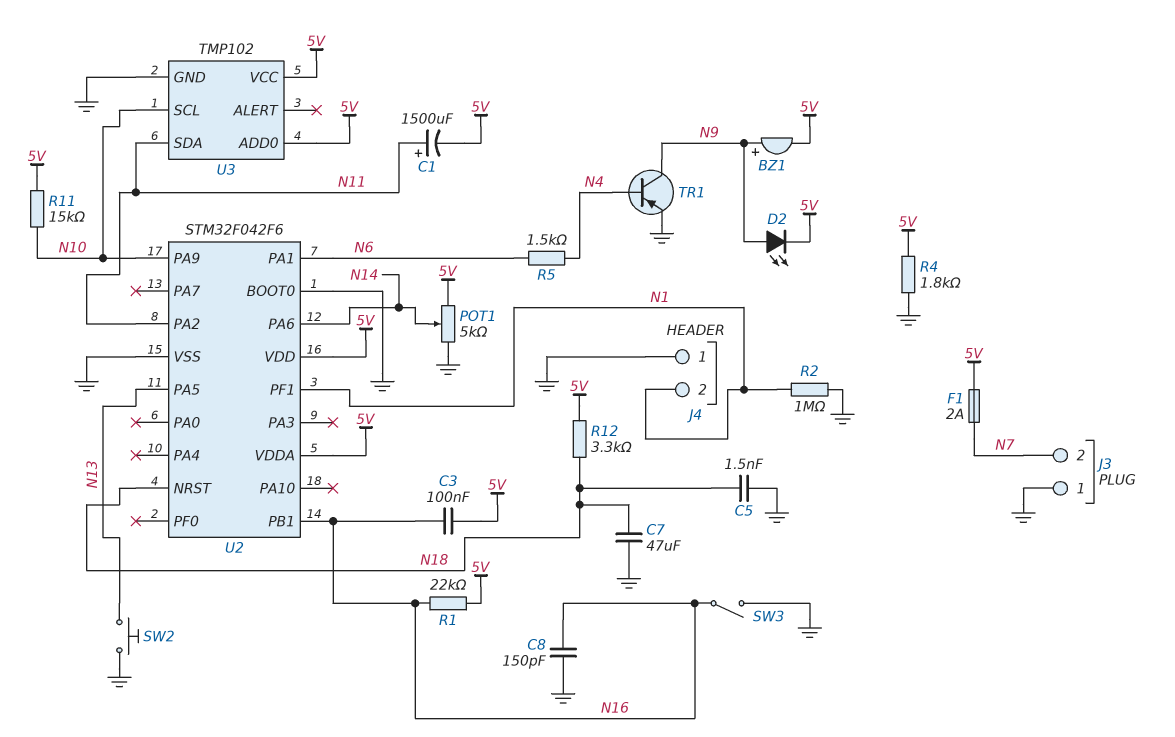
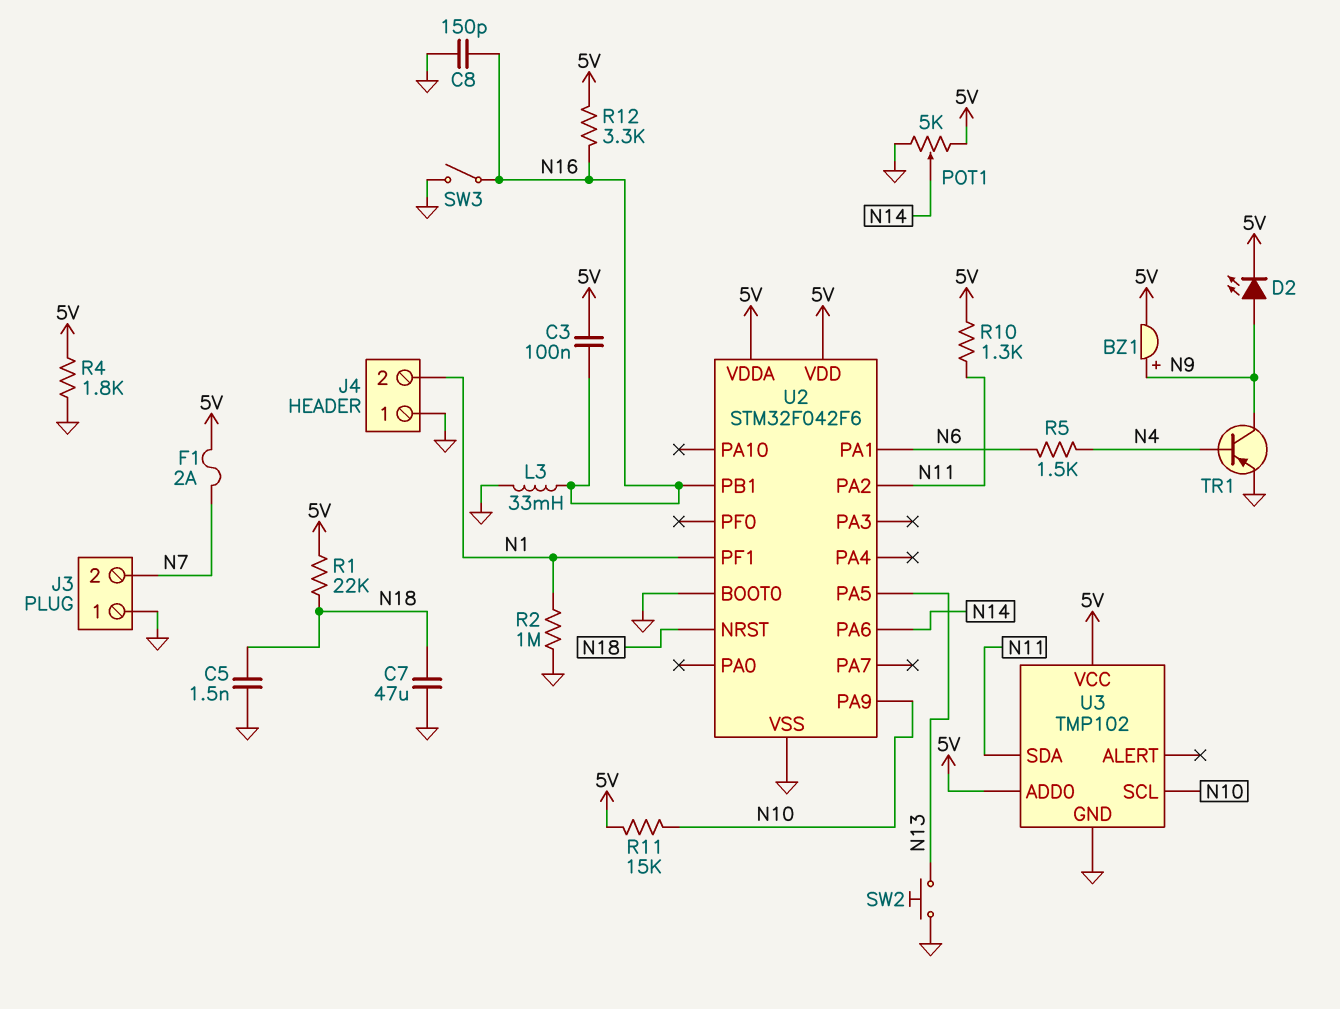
C1: 1500uF (plus N11, minus 5V) -> none
L3: none -> 33mH (GND, N16)
R1: 22k (5V, N16) -> 22k (5V, N18)
R10: none -> 1.3k (5V, N11)
R12: 3.3k (5V, N18) -> 3.3k (5V, N16)

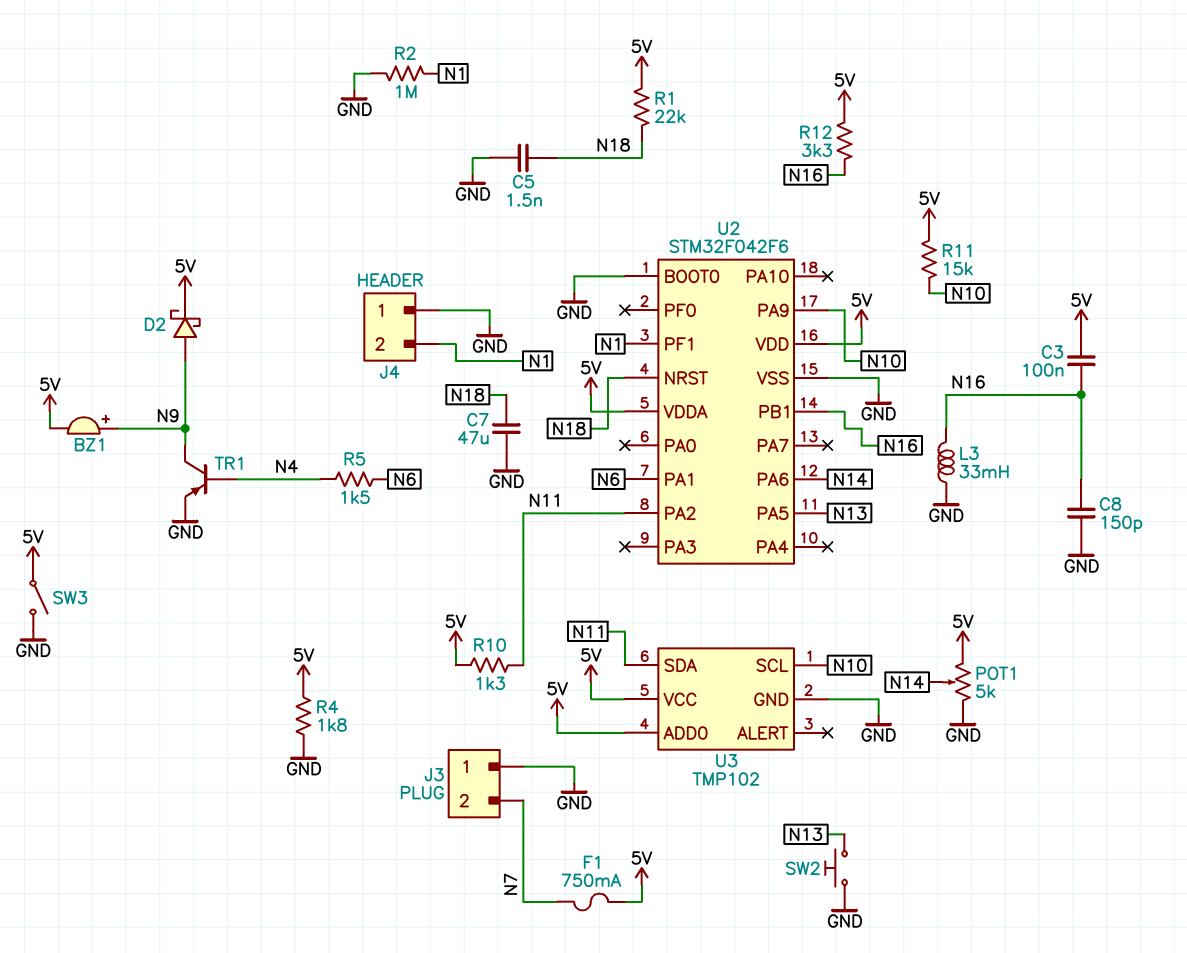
D2: LED (A N9, K 5V) -> schottky (A N9, K 5V)
F1: 2A (5V, N7) -> 750mA (5V, N7)
SW3: switch (GND, N16) -> switch (5V, GND)

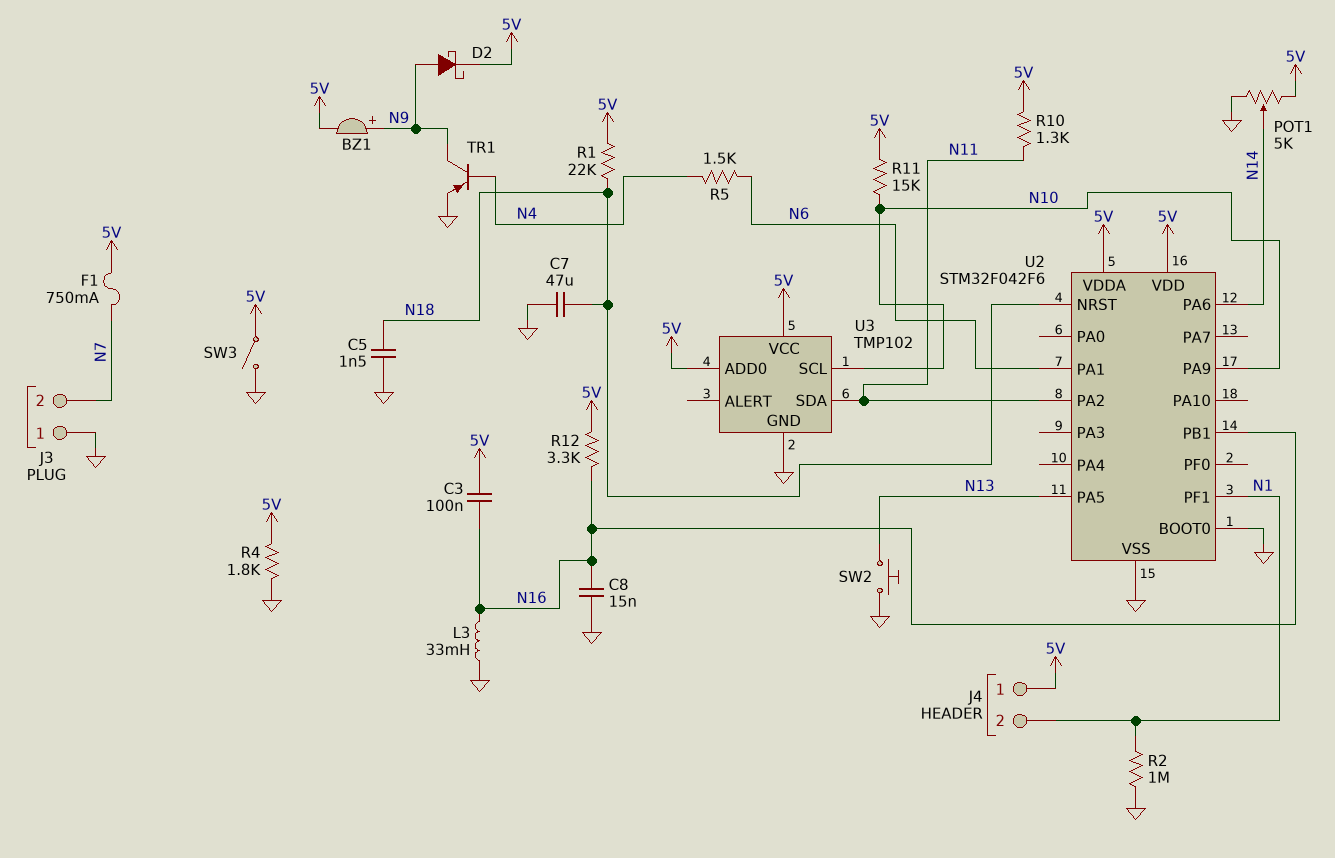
C8: 150pF (GND, N16) -> 15nF (GND, N16)
J4 pin 1: GND -> 5V

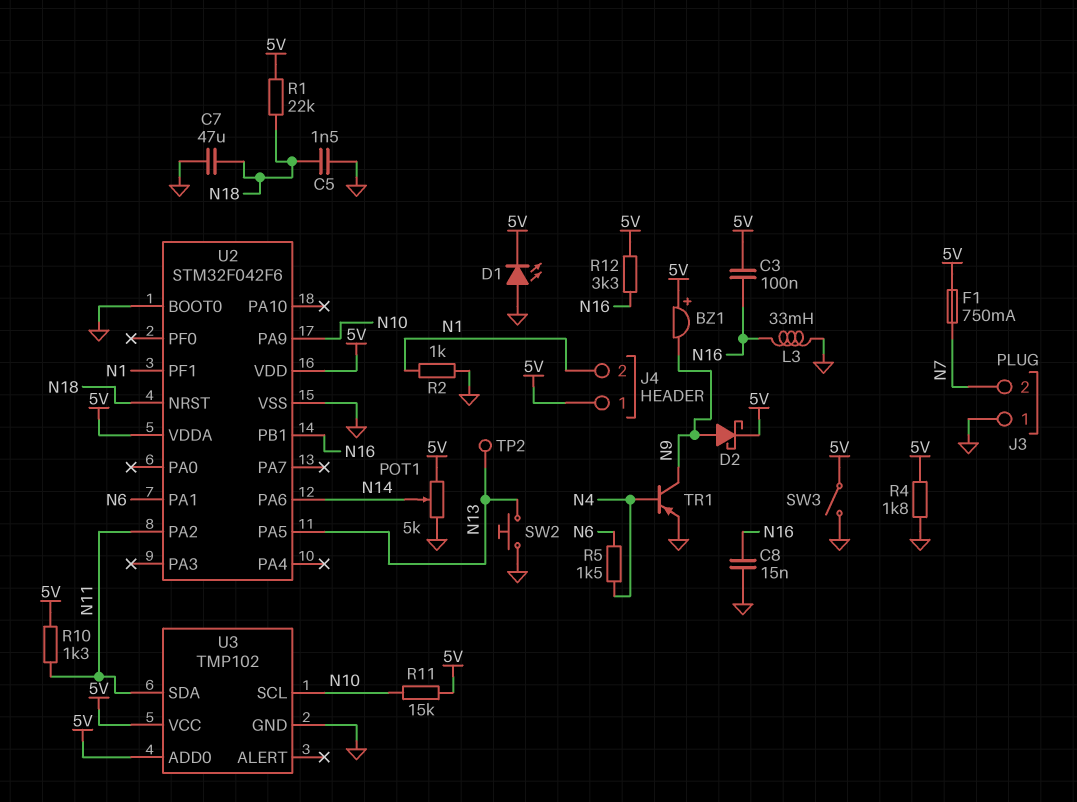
BZ1: buzzer (plus N9, minus 5V) -> buzzer (plus 5V, minus N9)
D1: none -> LED (A GND, K 5V)
R2: 1M (GND, N1) -> 1k (GND, N1)
TP2: none -> test point (N13)

